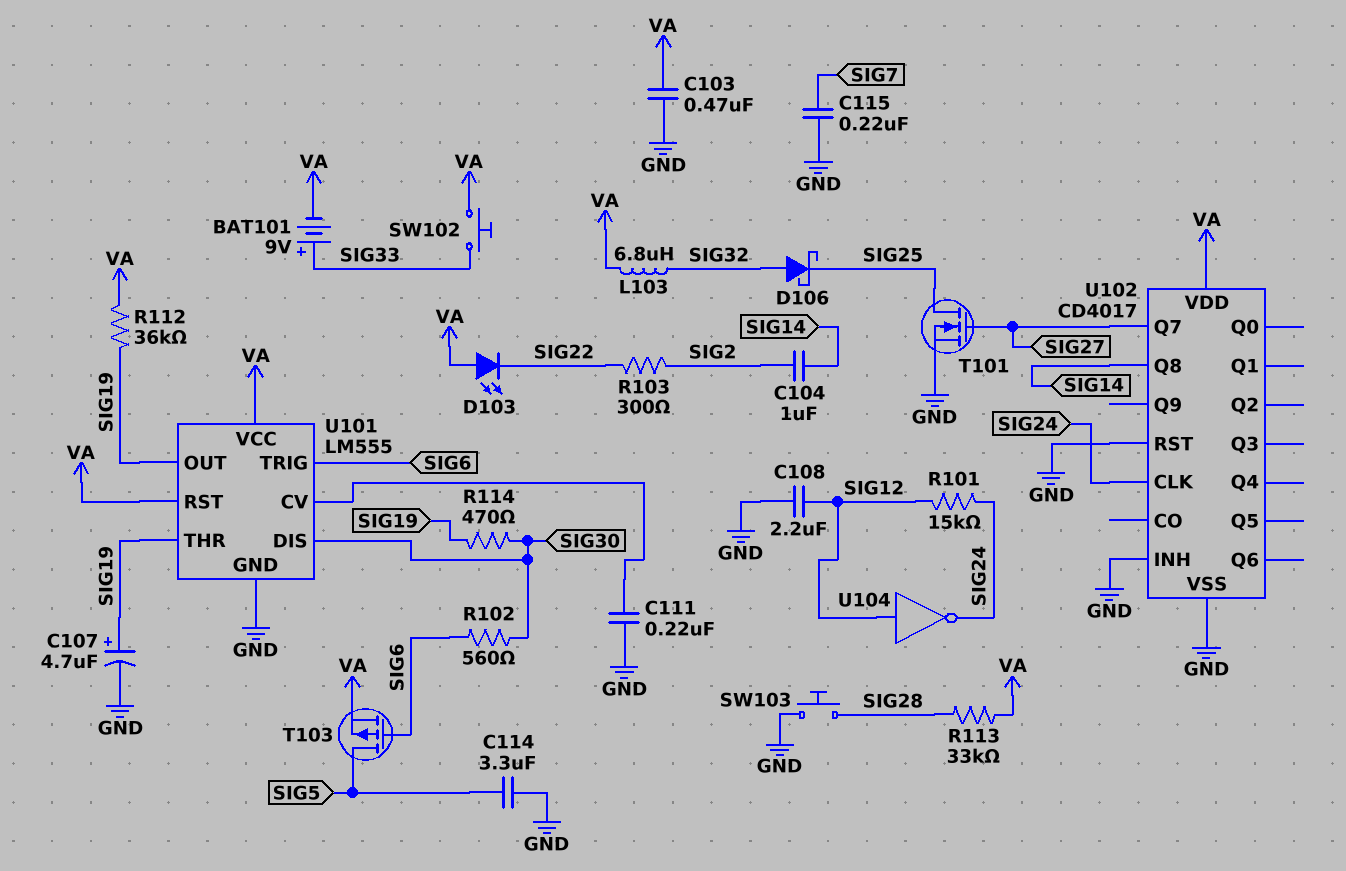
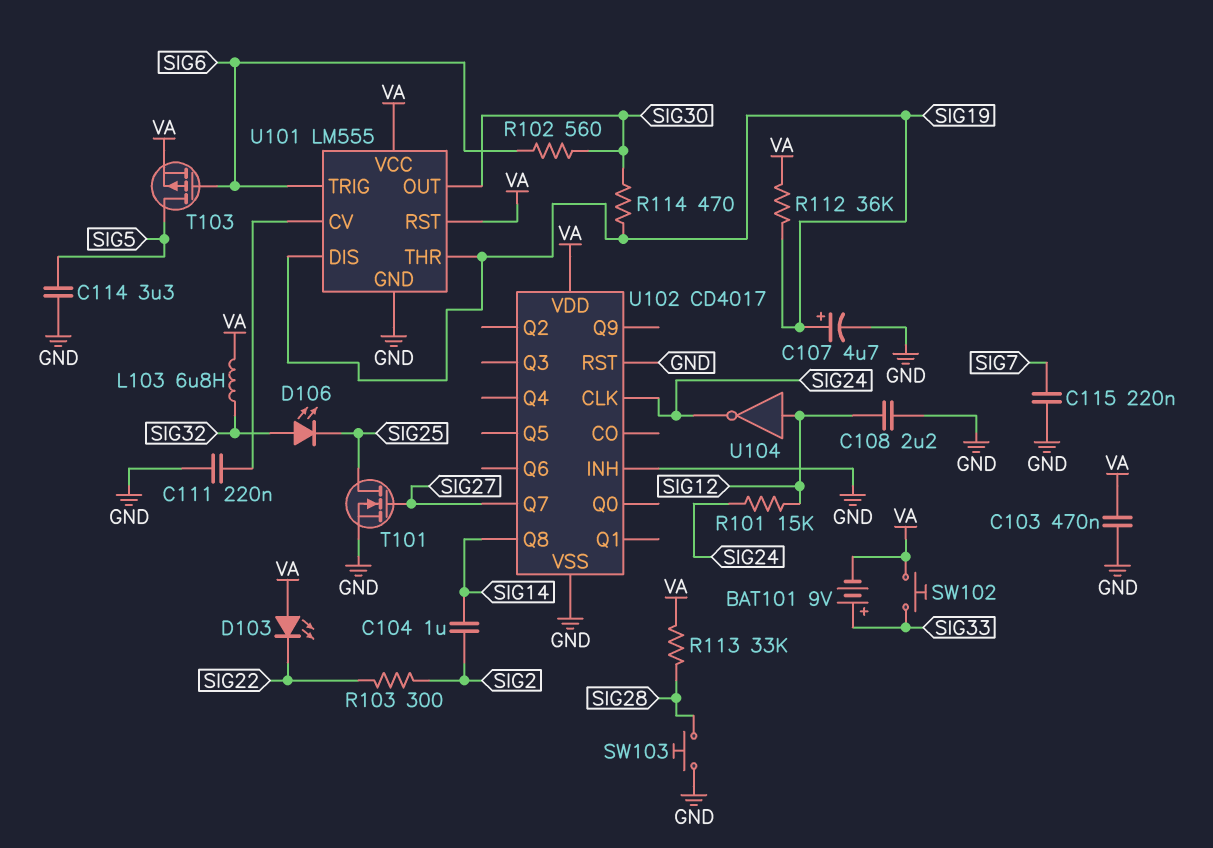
D106: schottky (A SIG32, K SIG25) -> LED (A SIG32, K SIG25)
U101 pin DIS: SIG30 -> SIG19
U101 pin OUT: SIG19 -> SIG30

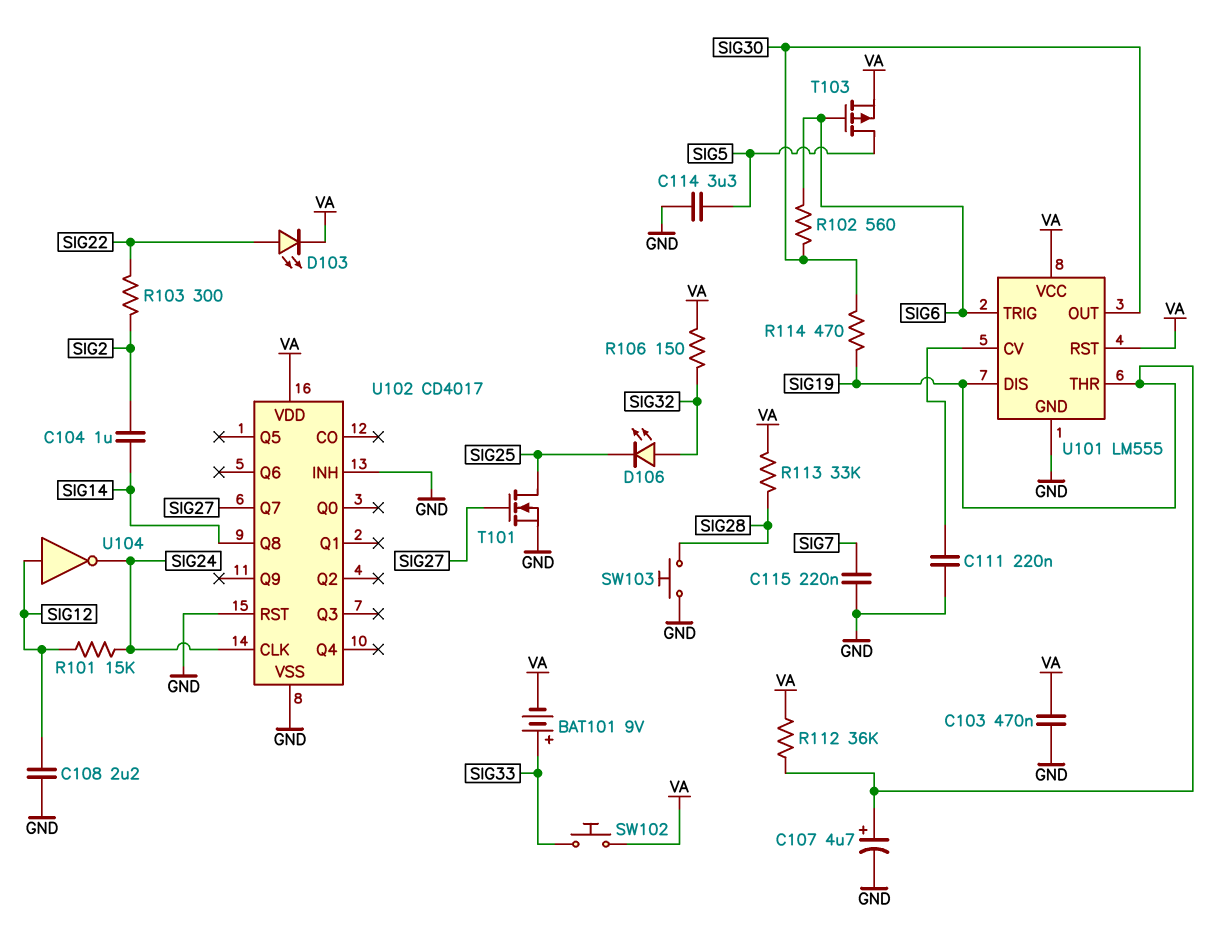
D103: LED (A VA, K SIG22) -> LED (A SIG22, K VA)
L103: 6.8uH (SIG32, VA) -> none
R106: none -> 150 (SIG32, VA)

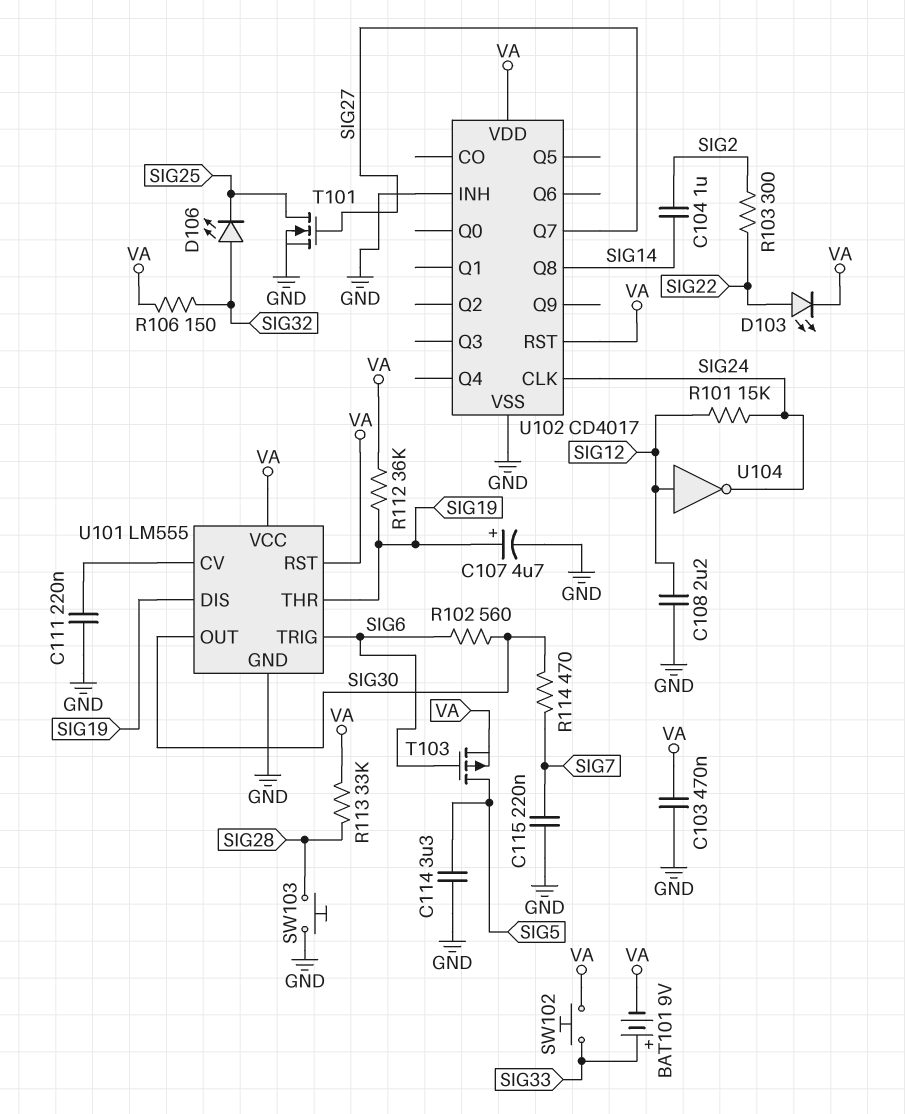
R114: 470 (SIG19, SIG30) -> 470 (SIG7, SIG30)
U102 pin RST: GND -> VA

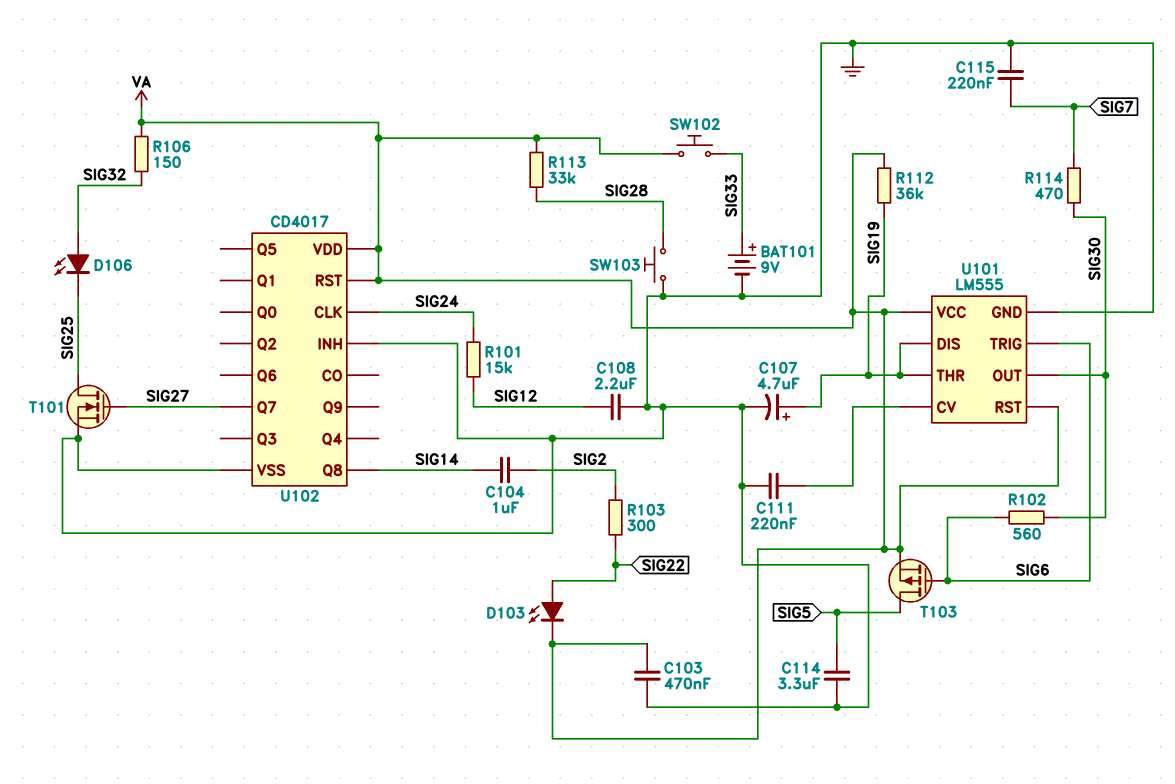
BAT101: 9V (plus SIG33, minus VA) -> 9V (plus SIG33, minus GND)
U104: NOT (in SIG12, out SIG24) -> none

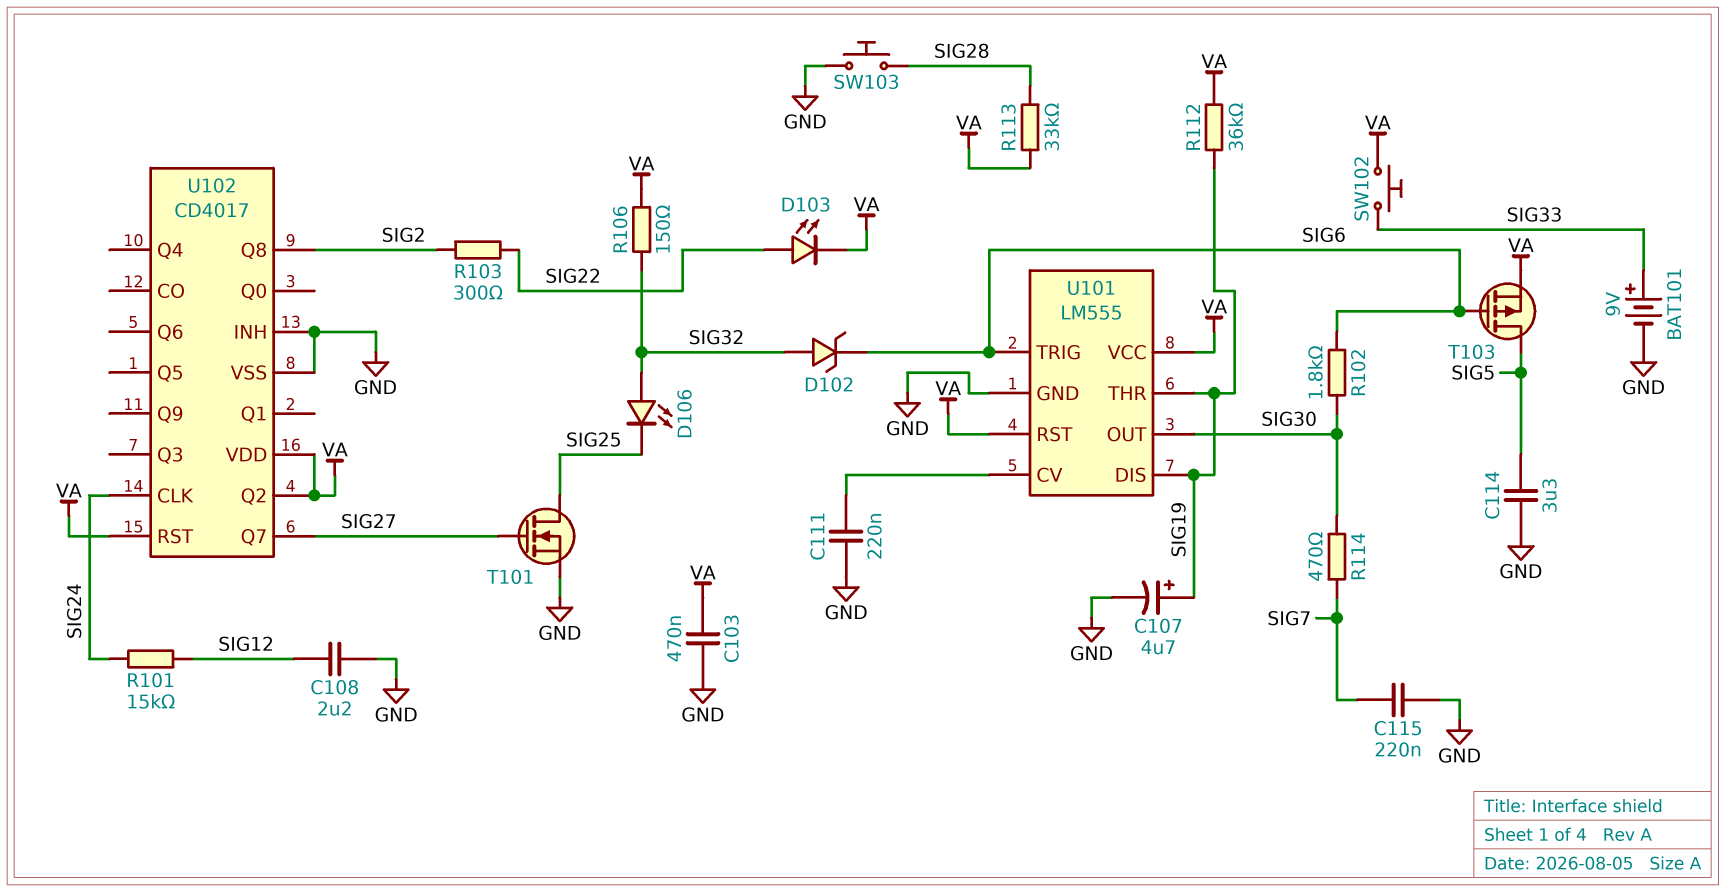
C104: 1uF (SIG2, SIG14) -> none
D102: none -> zener (A SIG32, K SIG6)
R102: 560 (SIG6, SIG30) -> 1.8k (SIG6, SIG30)
U102 pin Q2: none -> VA
U102 pin Q8: SIG14 -> SIG2

